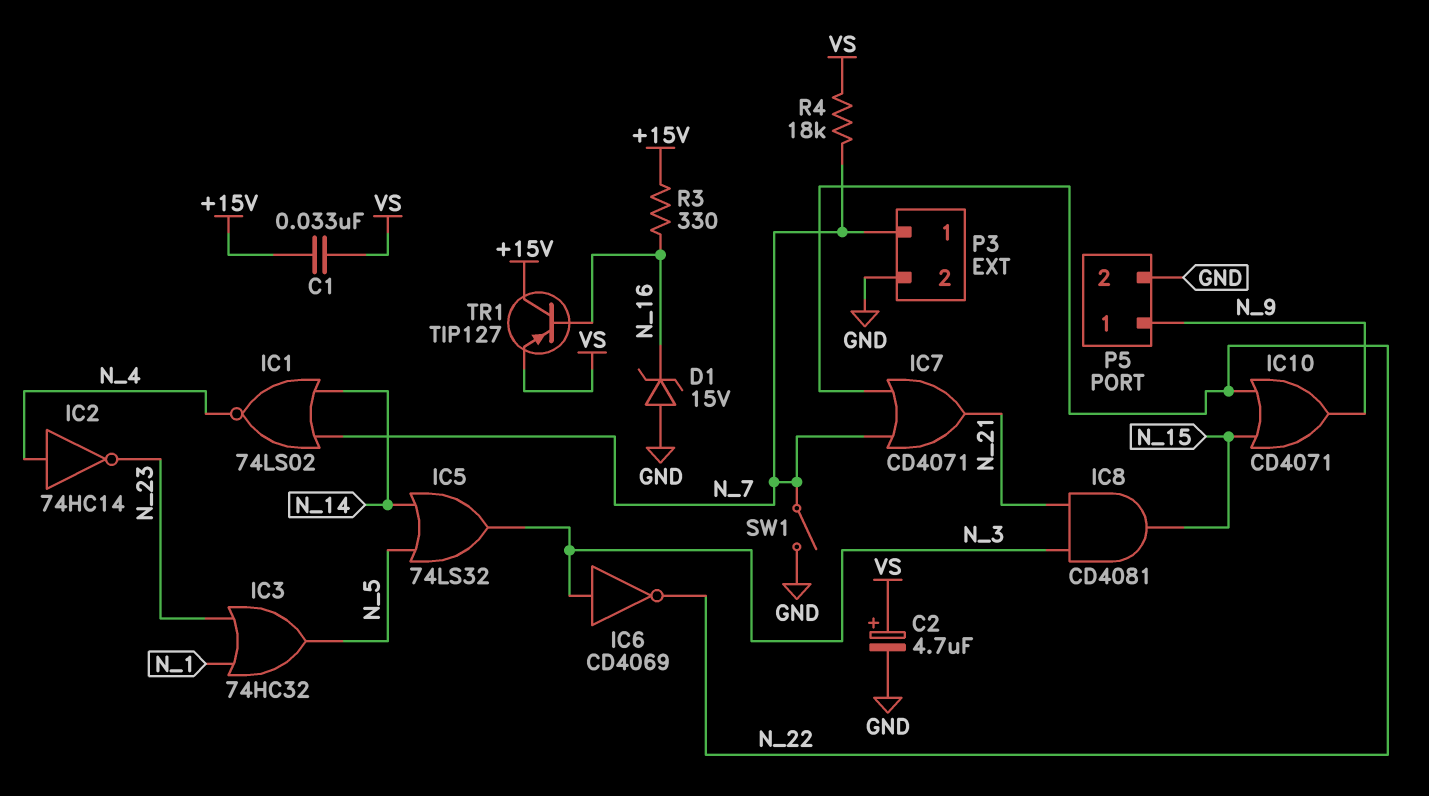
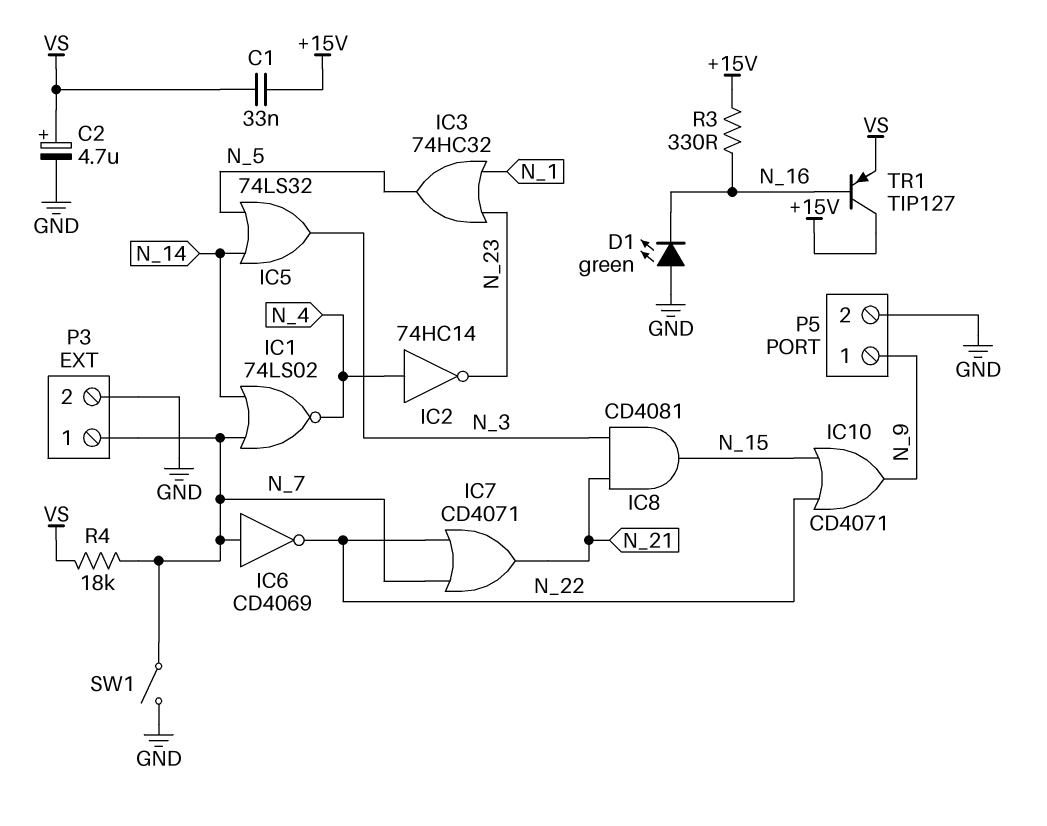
D1: zener 15V (A GND, K N_16) -> LED green (A GND, K N_16)
IC6: NOT CD4069 (in N_3, out N_22) -> NOT CD4069 (in N_7, out N_22)

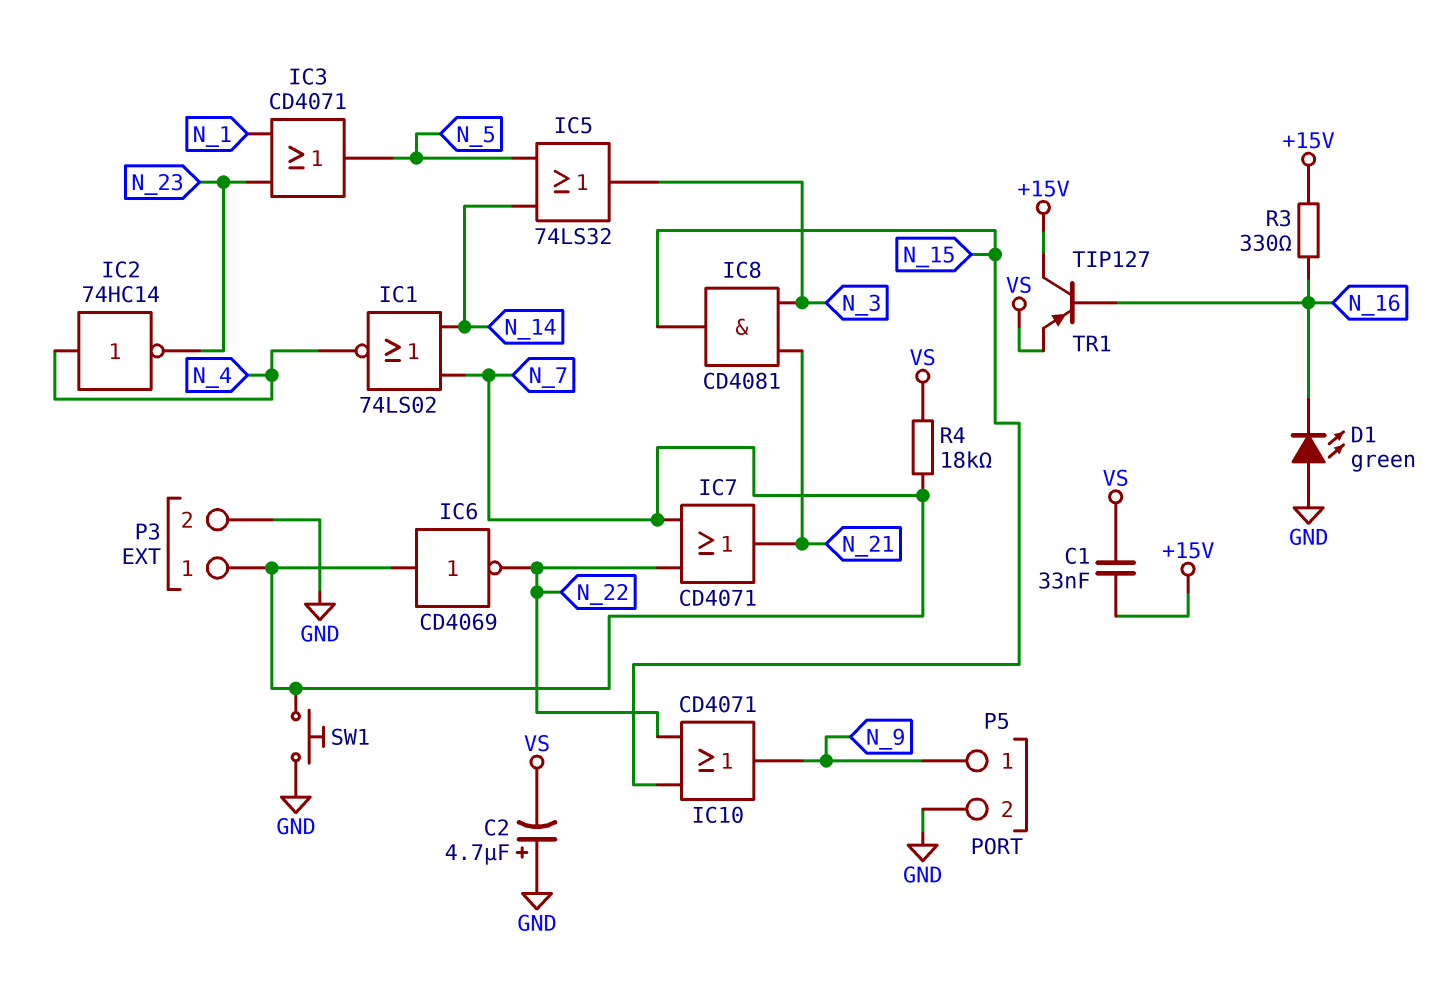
C2: 4.7uF (plus VS, minus GND) -> 4.7uF (plus GND, minus VS)
IC3: OR 74HC32 (in N_1, in N_23, out N_5) -> OR CD4071 (in N_1, in N_23, out N_5)
SW1: switch (GND, N_7) -> button (GND, N_7)

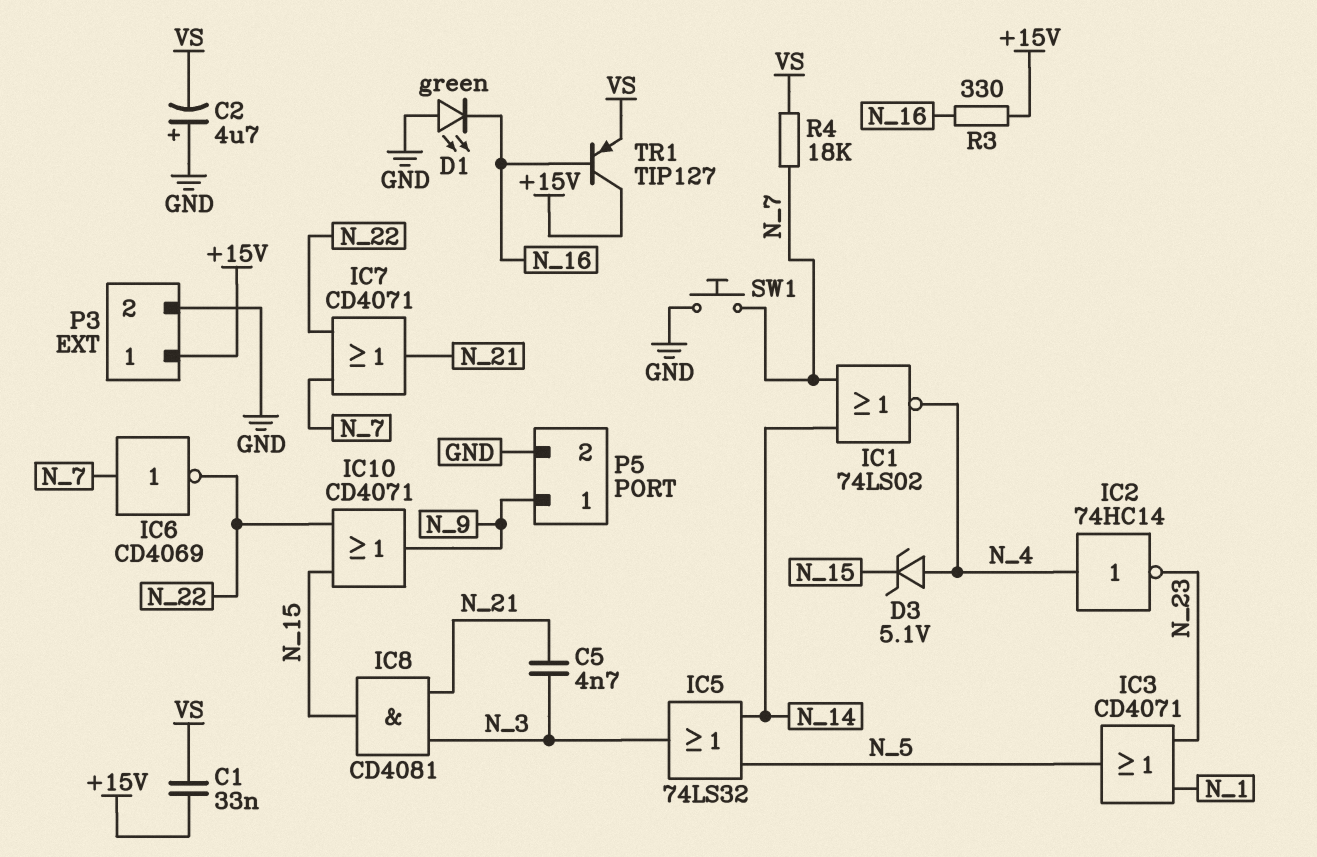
C5: none -> 4.7nF (N_3, N_21)
D3: none -> zener 5.1V (A N_4, K N_15)
P3 pin 1: N_7 -> +15V

